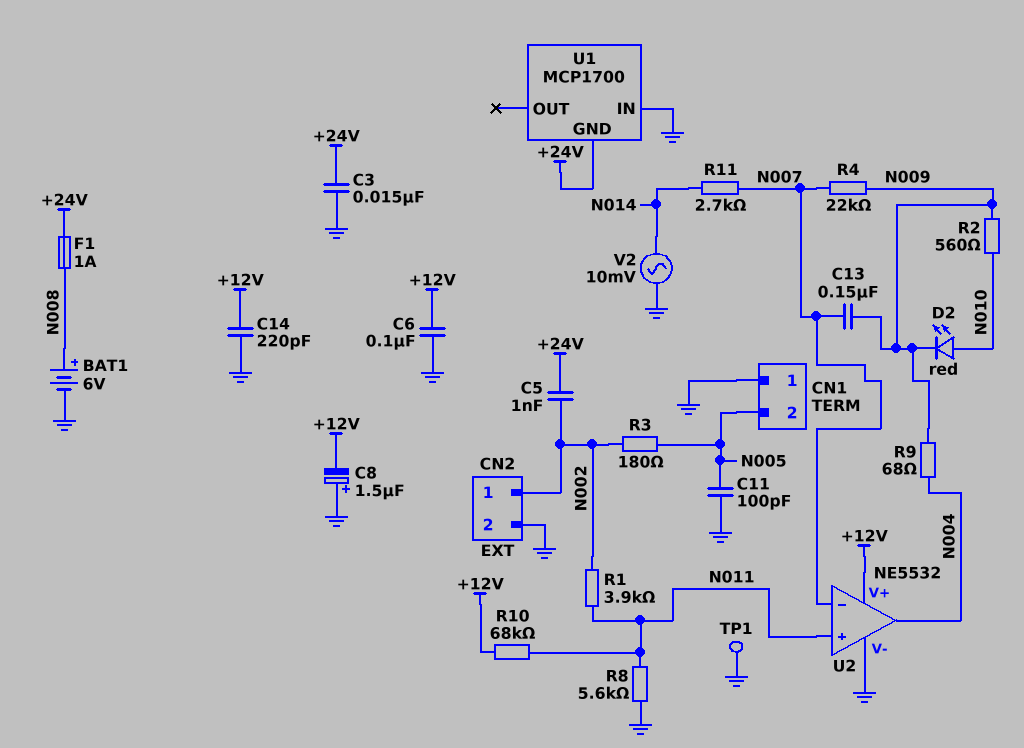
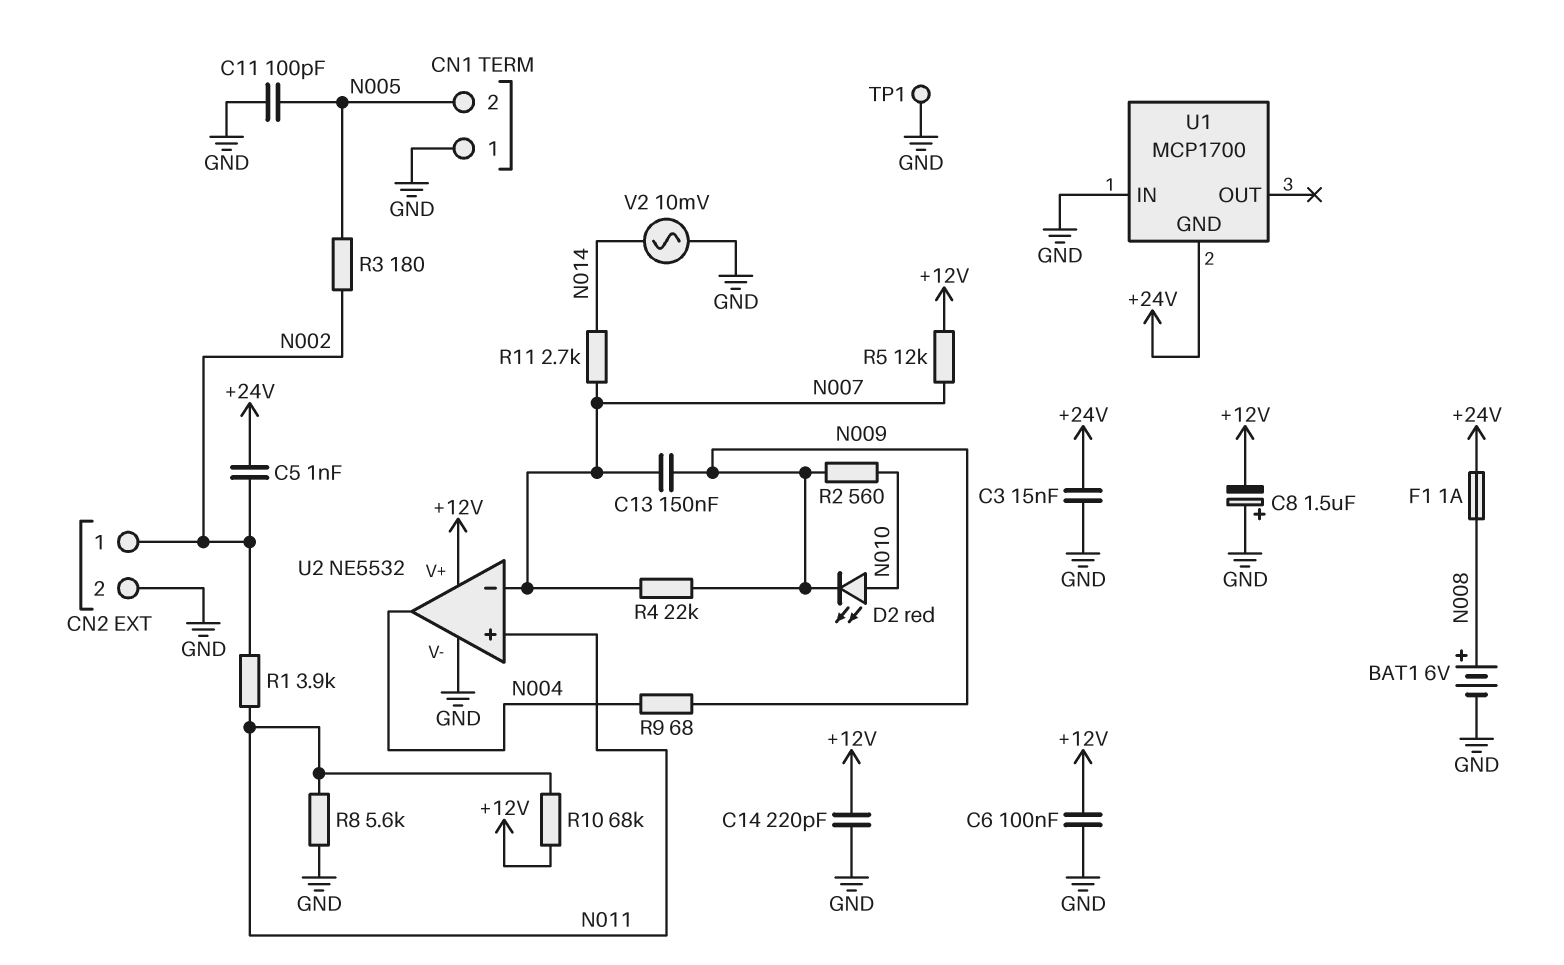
R5: none -> 12k (+12V, N007)

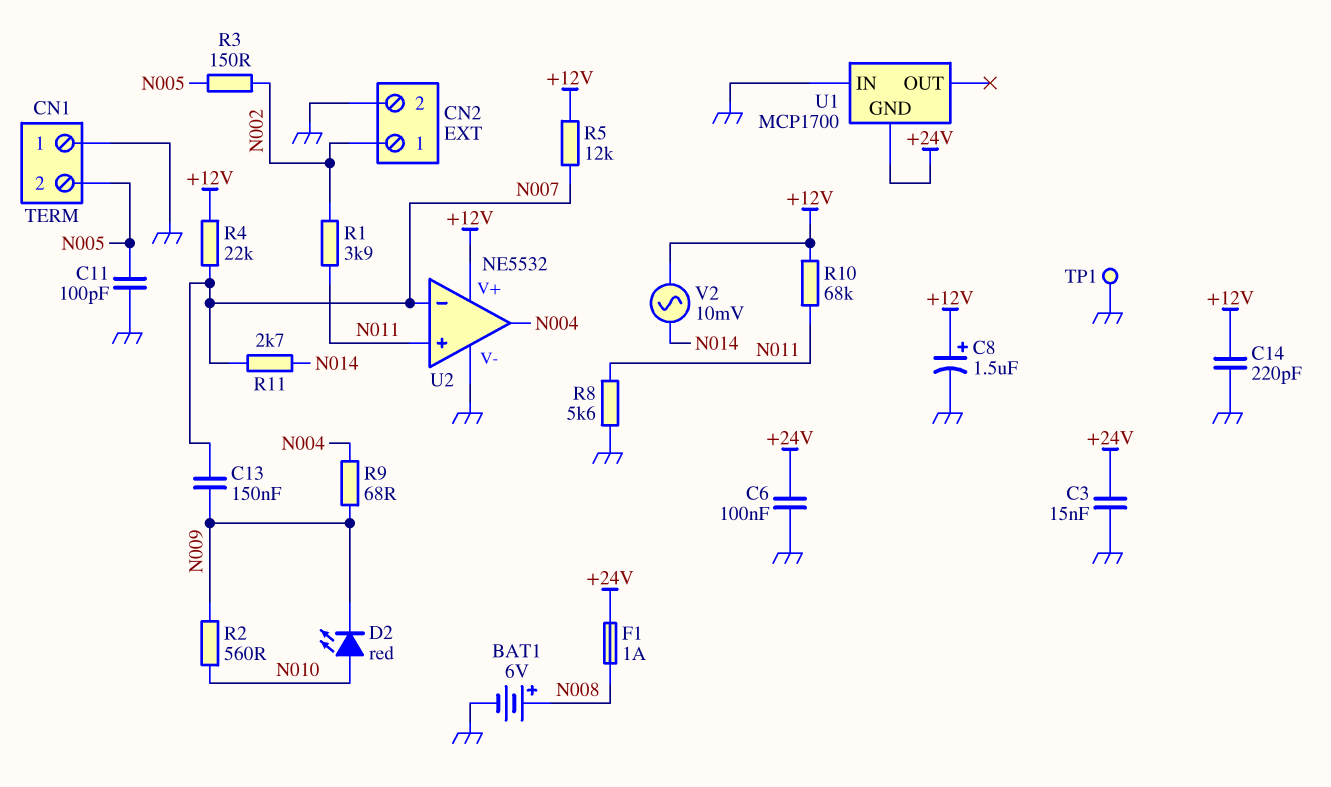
C5: 1nF (+24V, N002) -> none
C6: 100nF (+12V, GND) -> 100nF (+24V, GND)
C8: 1.5uF (plus GND, minus +12V) -> 1.5uF (plus +12V, minus GND)
R3: 180 (N002, N005) -> 150 (N002, N005)
R4: 22k (N007, N009) -> 22k (+12V, N007)
V2: AC 10mV (GND, N014) -> AC 10mV (+12V, N014)

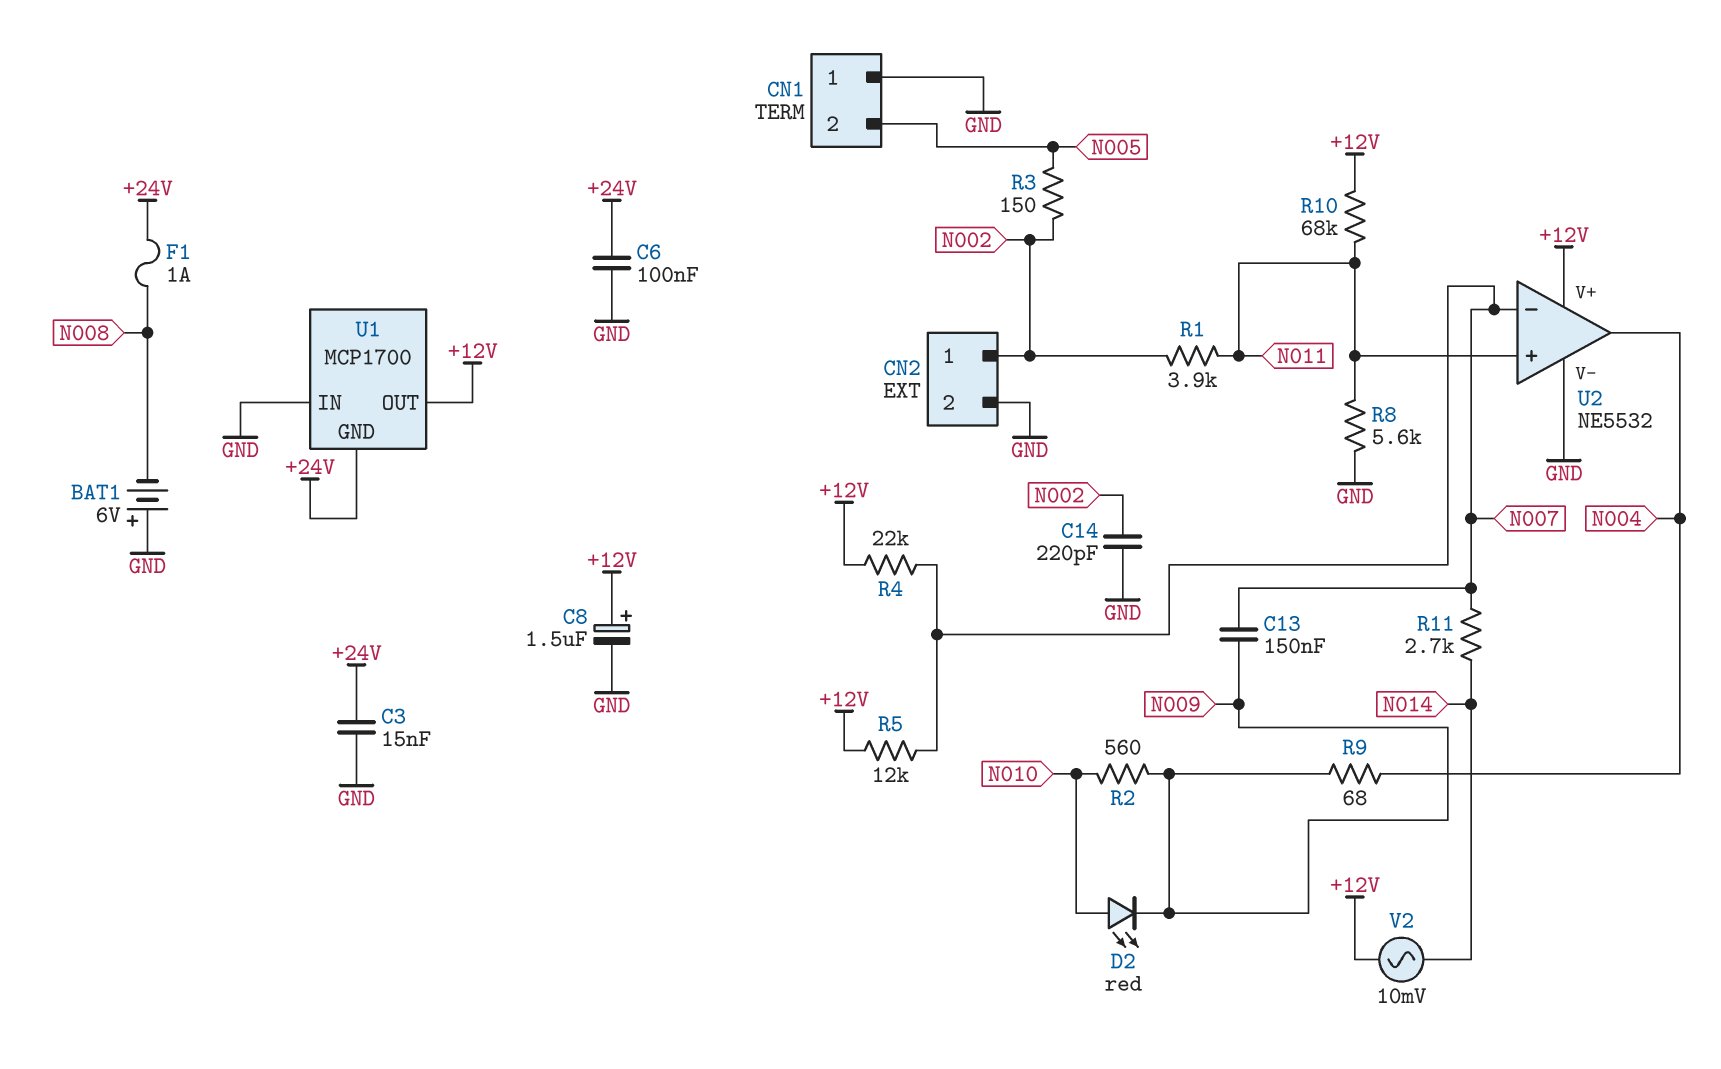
BAT1: 6V (plus N008, minus GND) -> 6V (plus GND, minus N008)
C11: 100pF (GND, N005) -> none
C14: 220pF (+12V, GND) -> 220pF (GND, N002)
TP1: test point (GND) -> none
U1 pin OUT: none -> +12V

